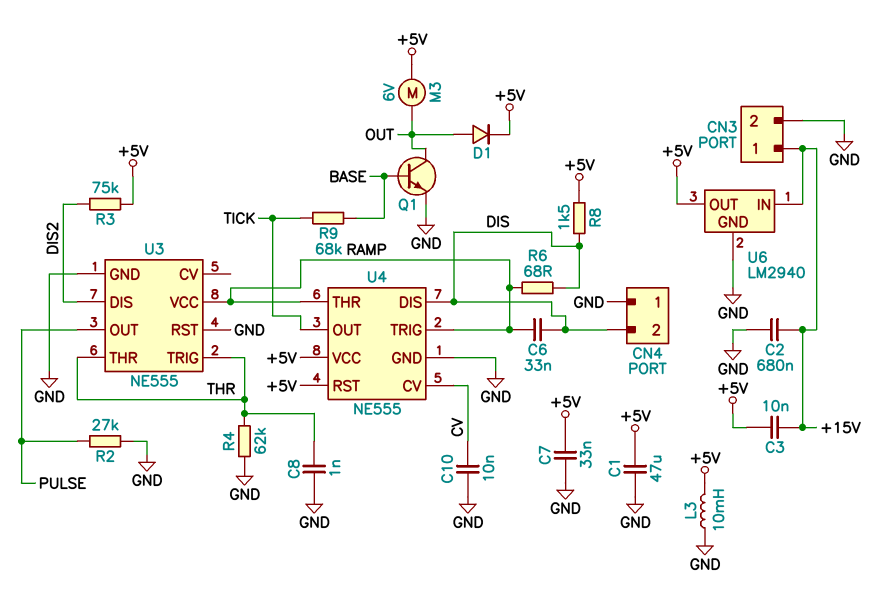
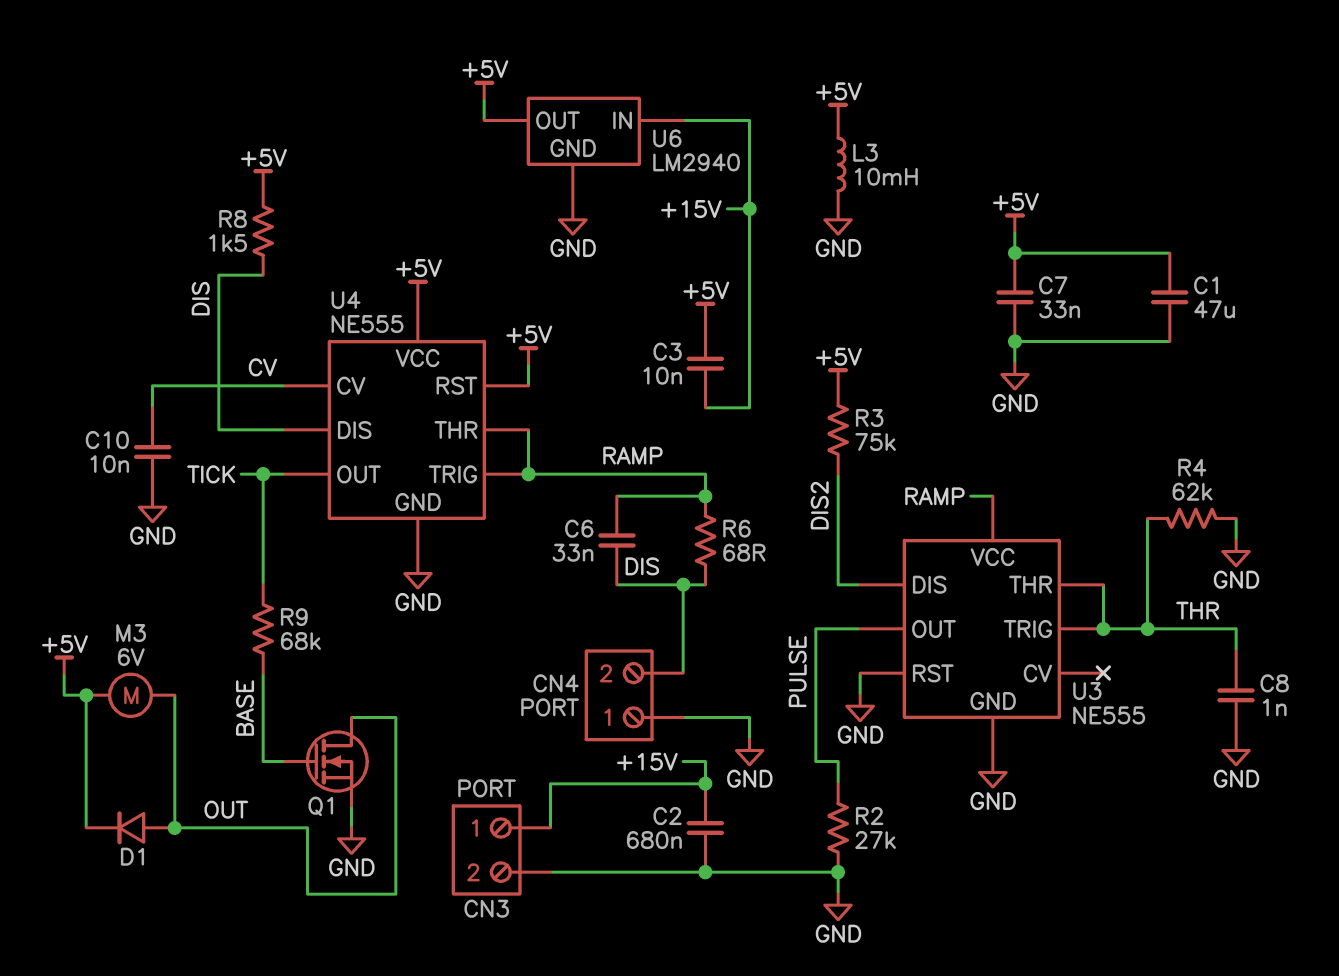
Q1: NPN (B BASE, C OUT, E GND) -> NMOS (G BASE, D OUT, S GND)

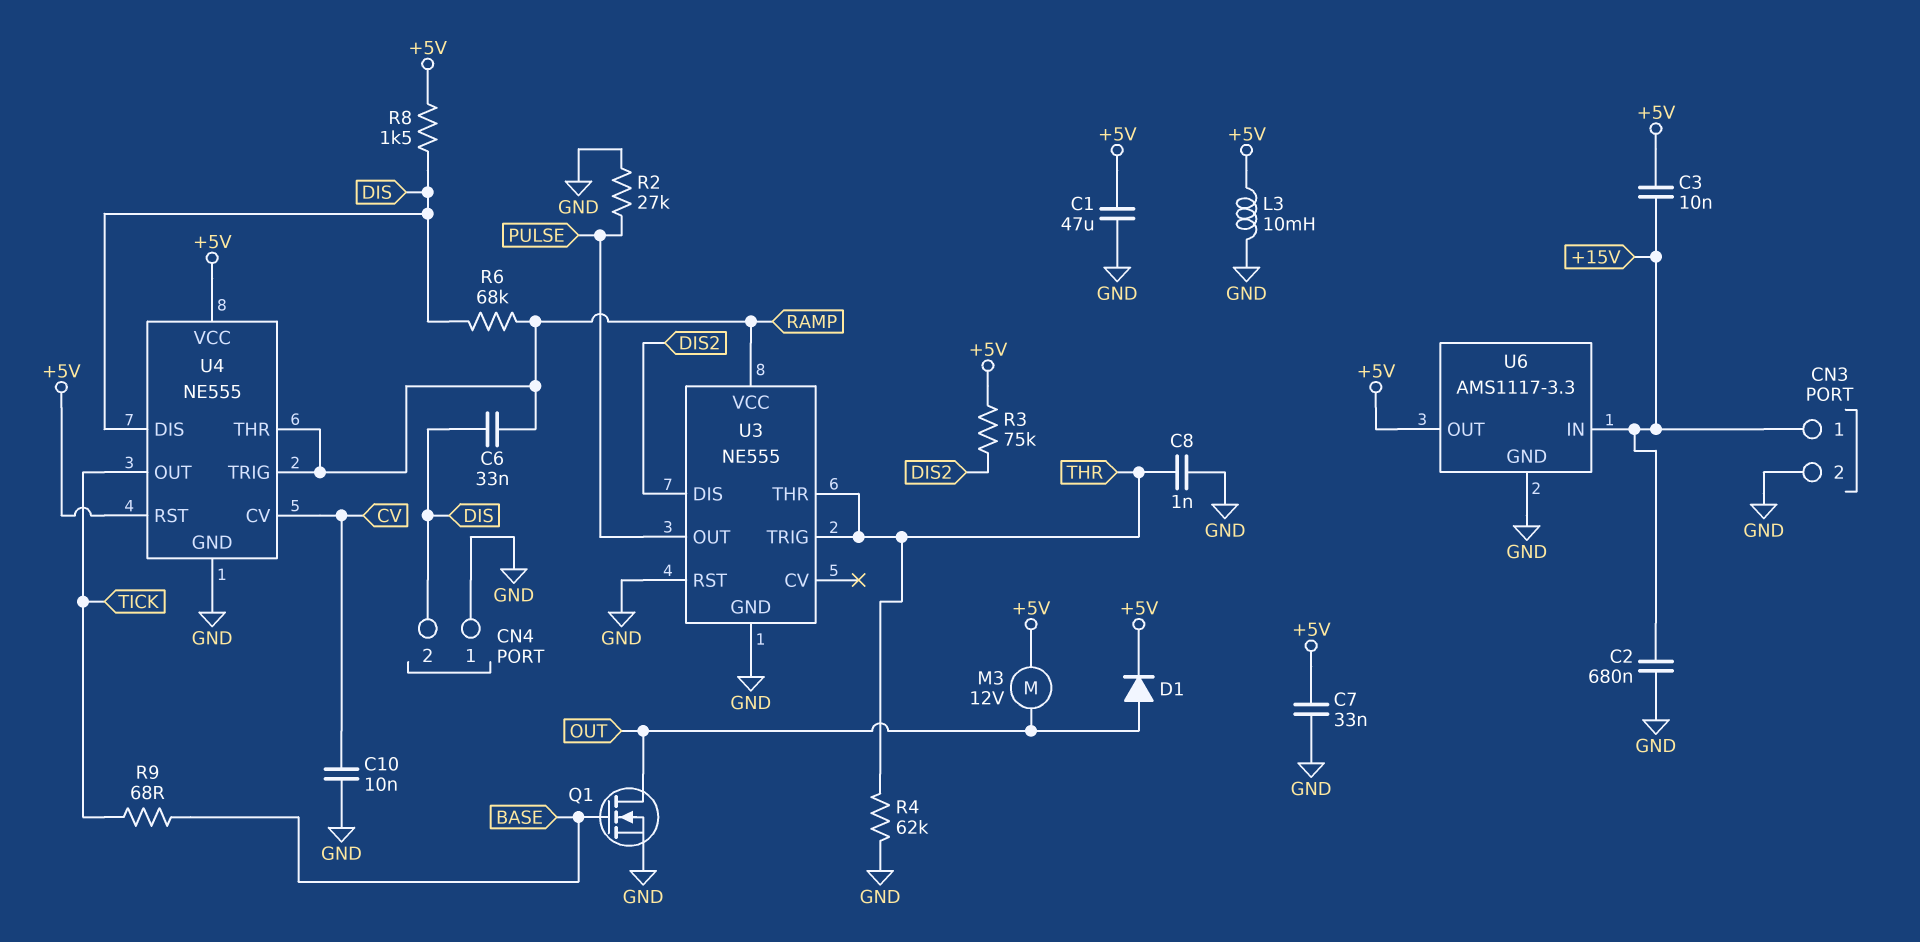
M3: motor 6V (+5V, OUT) -> motor 12V (+5V, OUT)
R6: 68 (DIS, RAMP) -> 68k (DIS, RAMP)
R9: 68k (BASE, TICK) -> 68 (BASE, TICK)
U6: LM2940 -> AMS1117-3.3

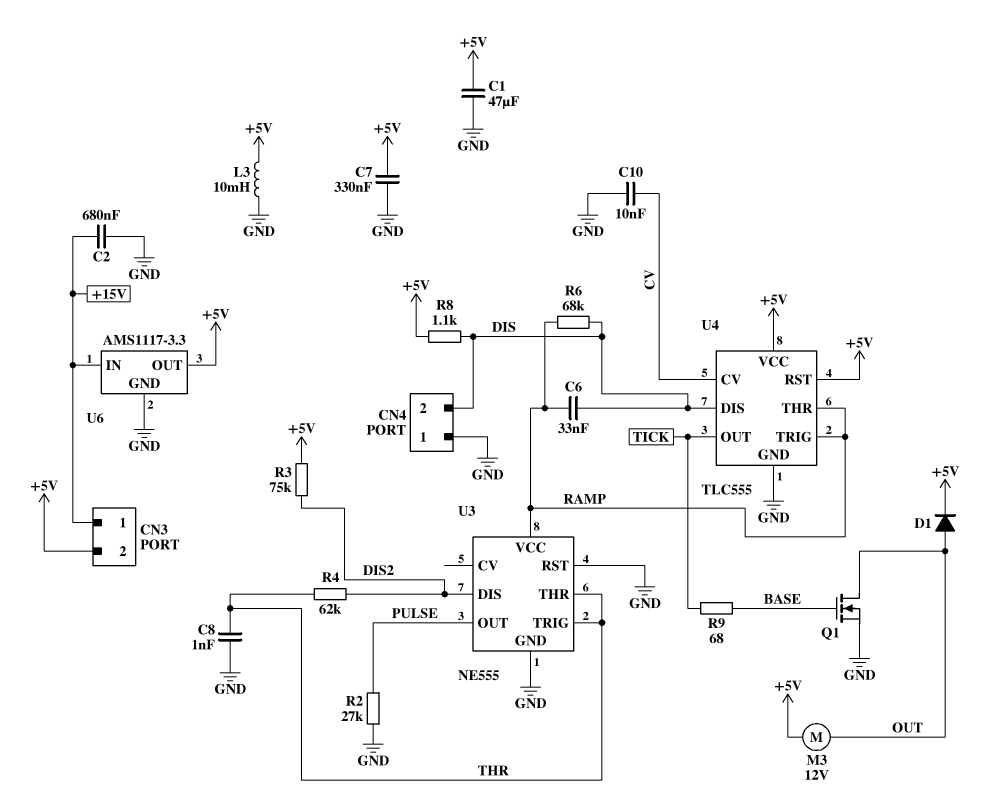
C3: 10nF (+5V, +15V) -> none
C7: 33nF (+5V, GND) -> 330nF (+5V, GND)
CN3 pin 2: GND -> +5V
R4: 62k (GND, THR) -> 62k (DIS2, THR)
R8: 1.5k (+5V, DIS) -> 1.1k (+5V, DIS)
U4: NE555 -> TLC555

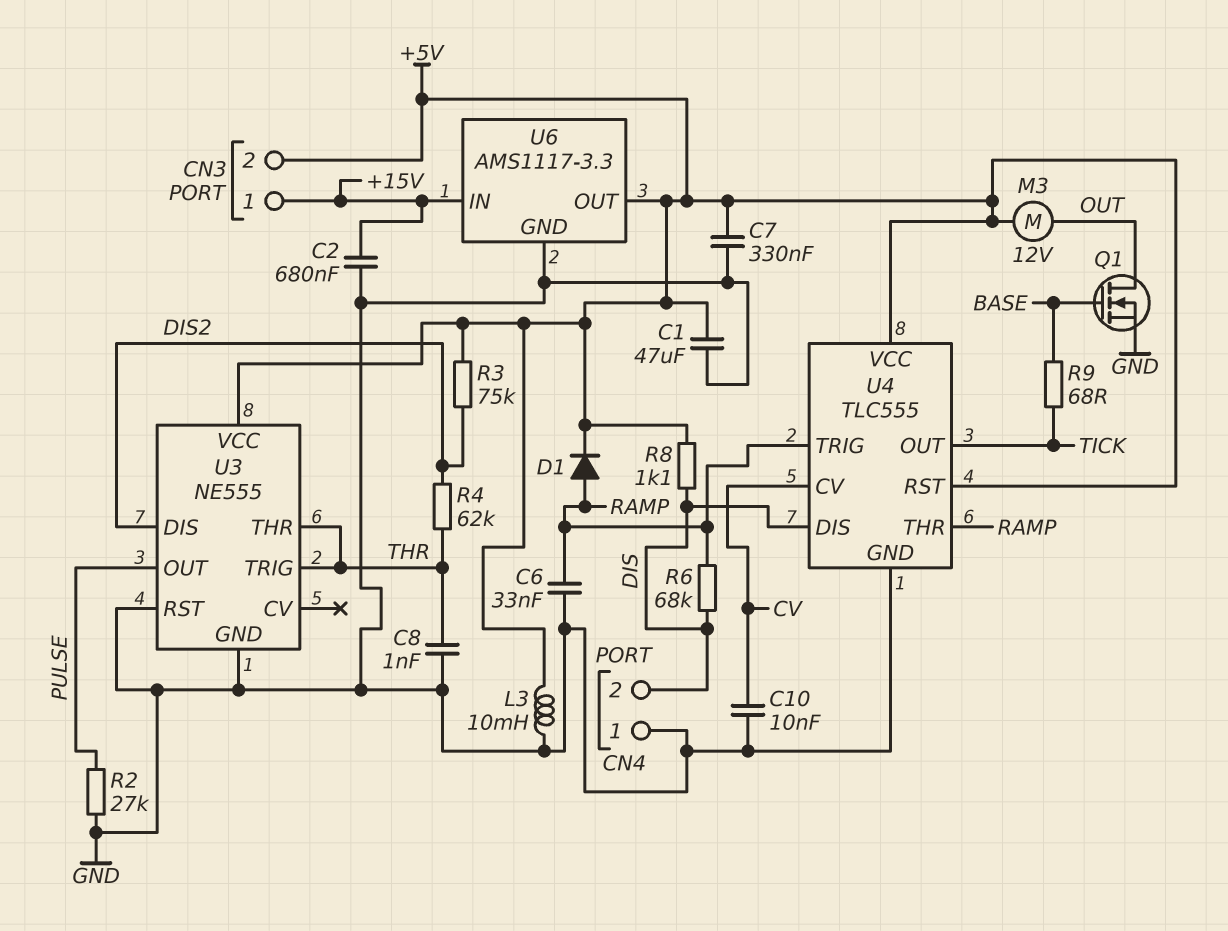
C6: 33nF (DIS, RAMP) -> 33nF (GND, RAMP)
D1: diode (A OUT, K +5V) -> diode (A RAMP, K +5V)
U3 pin VCC: RAMP -> +5V

